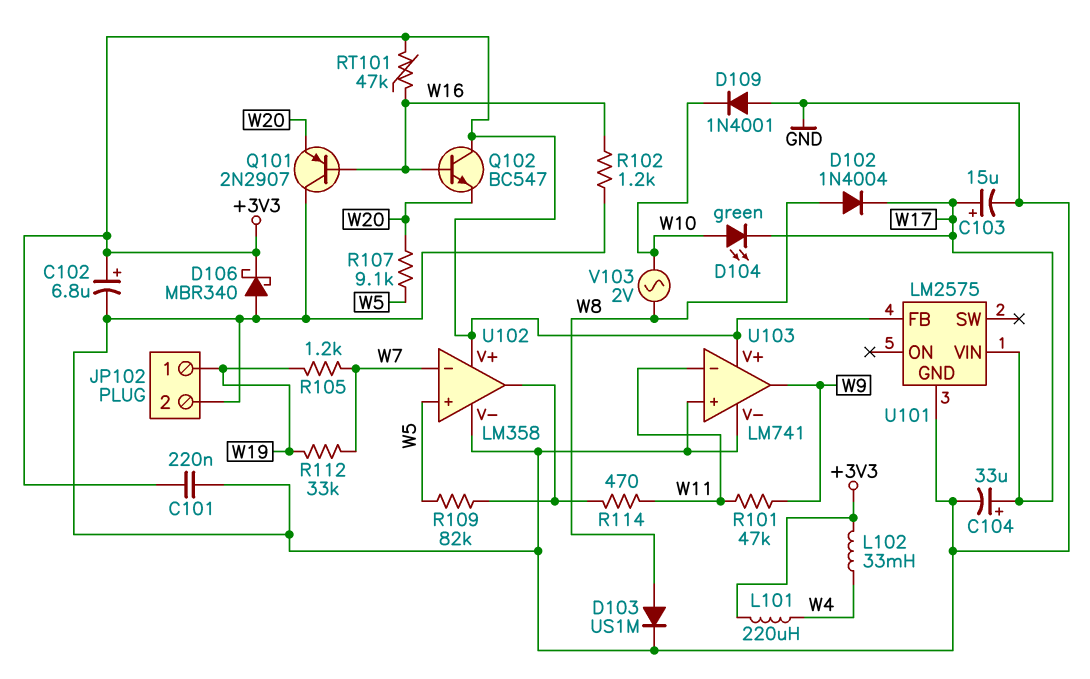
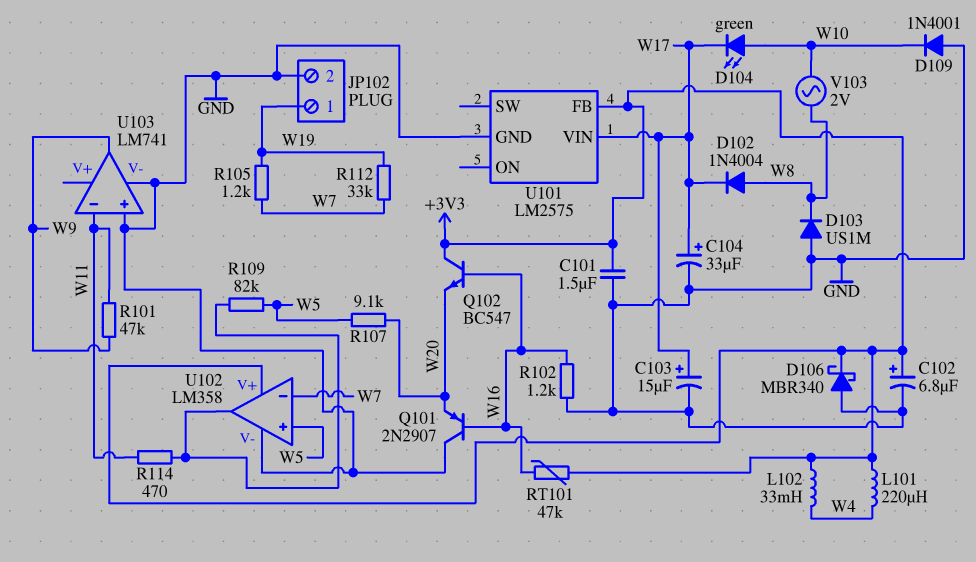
C101: 220nF (+3V3, GND) -> 1.5uF (+3V3, GND)
D103: diode US1M (A W8, K GND) -> diode US1M (A GND, K W8)
U103 pin V+: +3V3 -> none

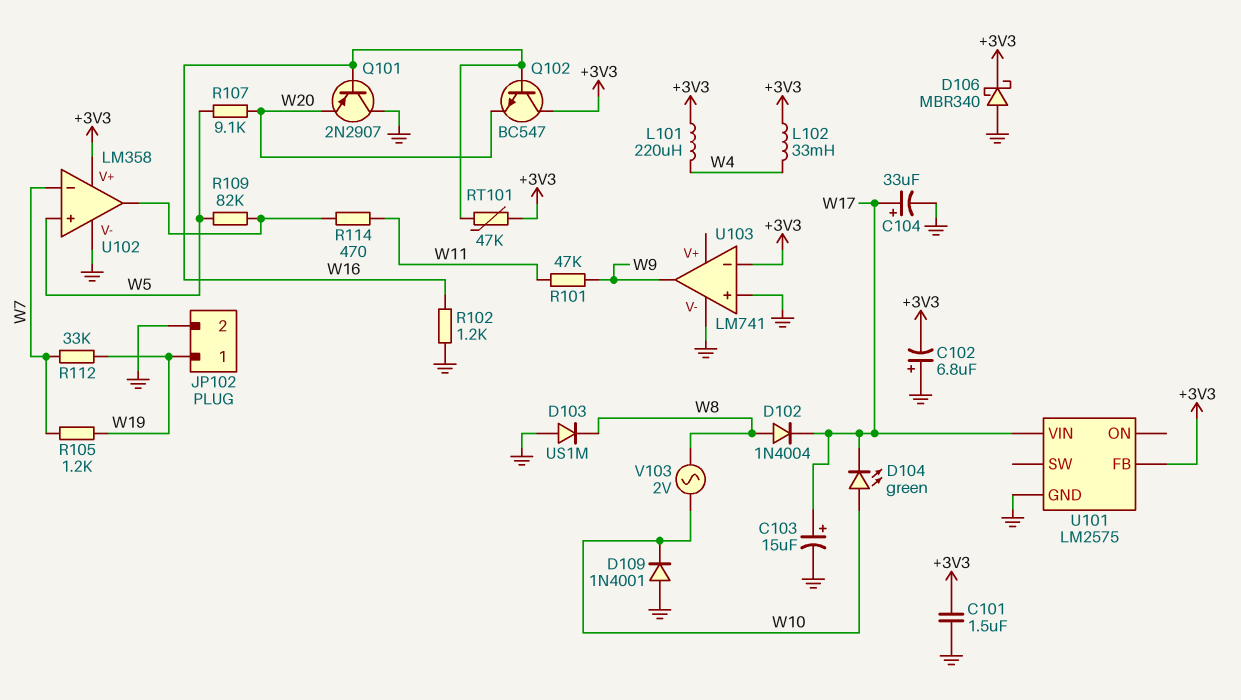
C102: 6.8uF (plus +3V3, minus GND) -> 6.8uF (plus GND, minus +3V3)
U103 pin in-: W11 -> +3V3

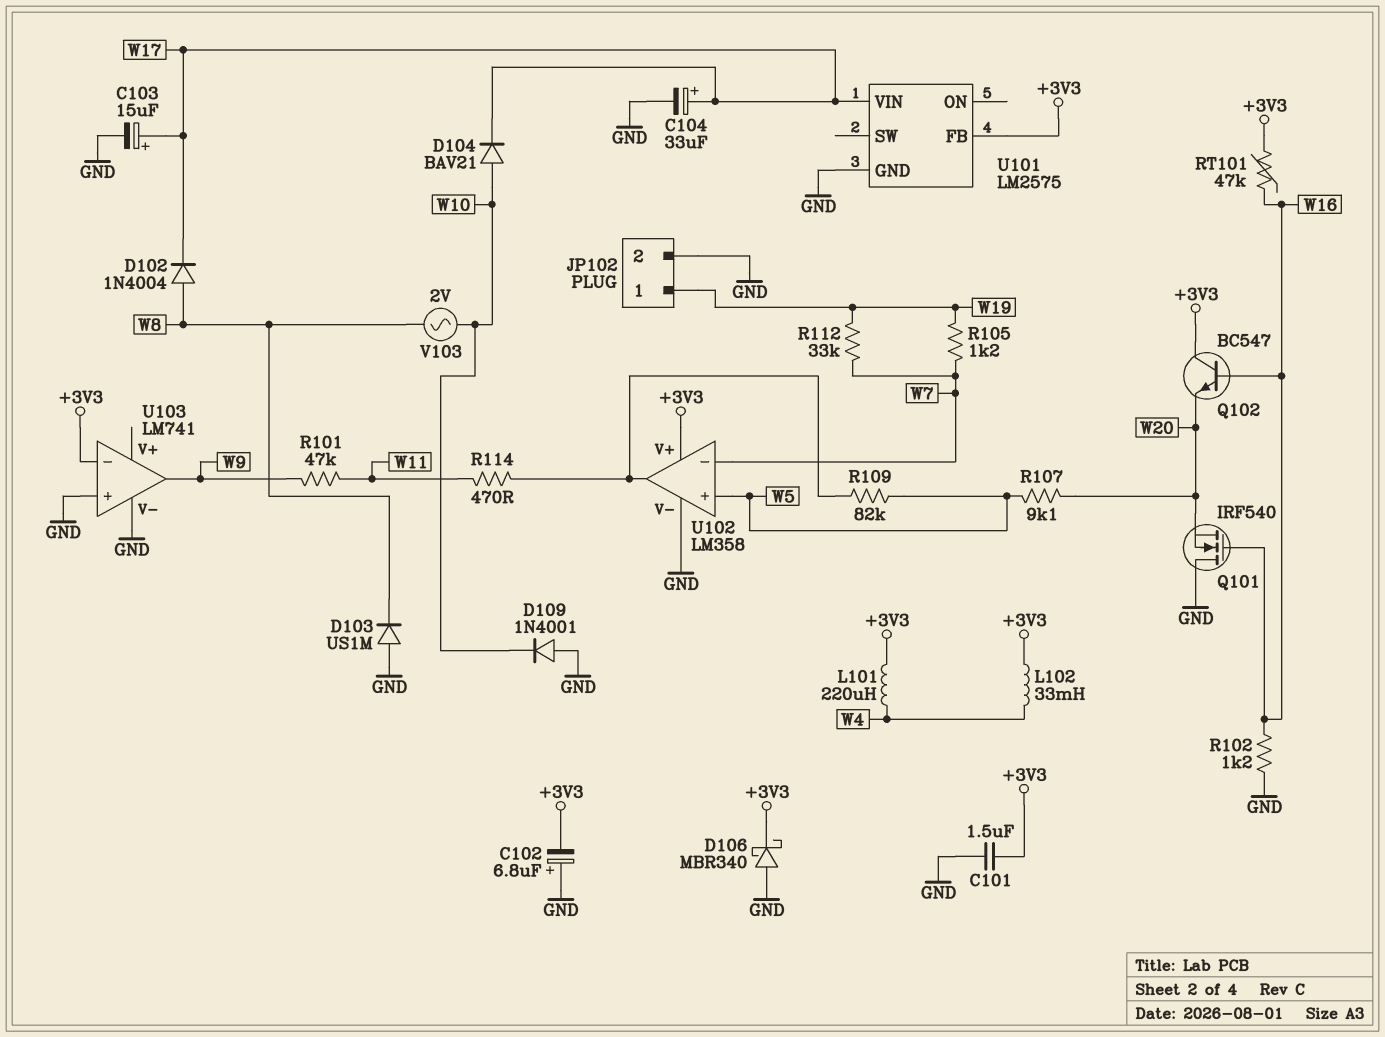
D104: LED green (A W10, K W17) -> diode BAV21 (A W10, K W17)
Q101: PNP 2N2907 (B W16, C GND, E W20) -> NMOS IRF540 (G W16, D GND, S W20)

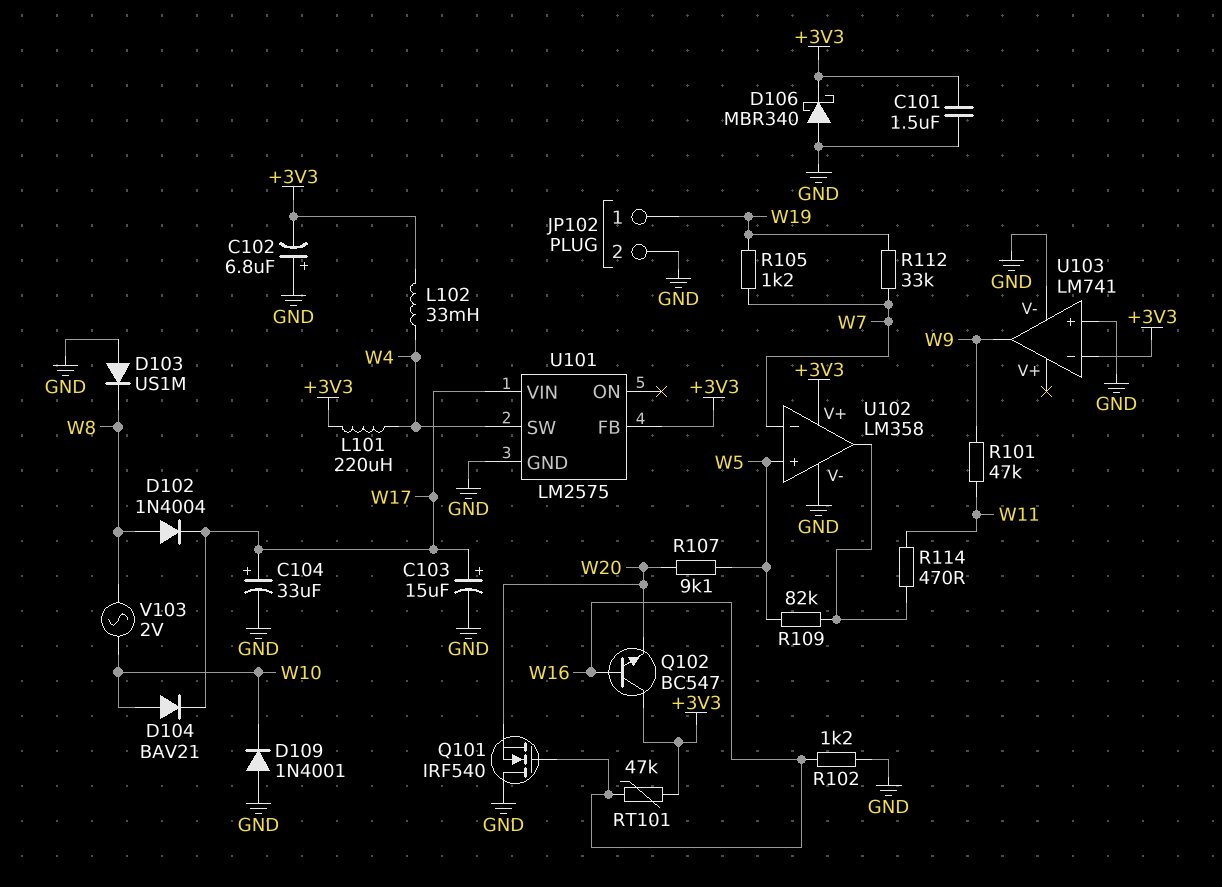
U101 pin SW: none -> W4

